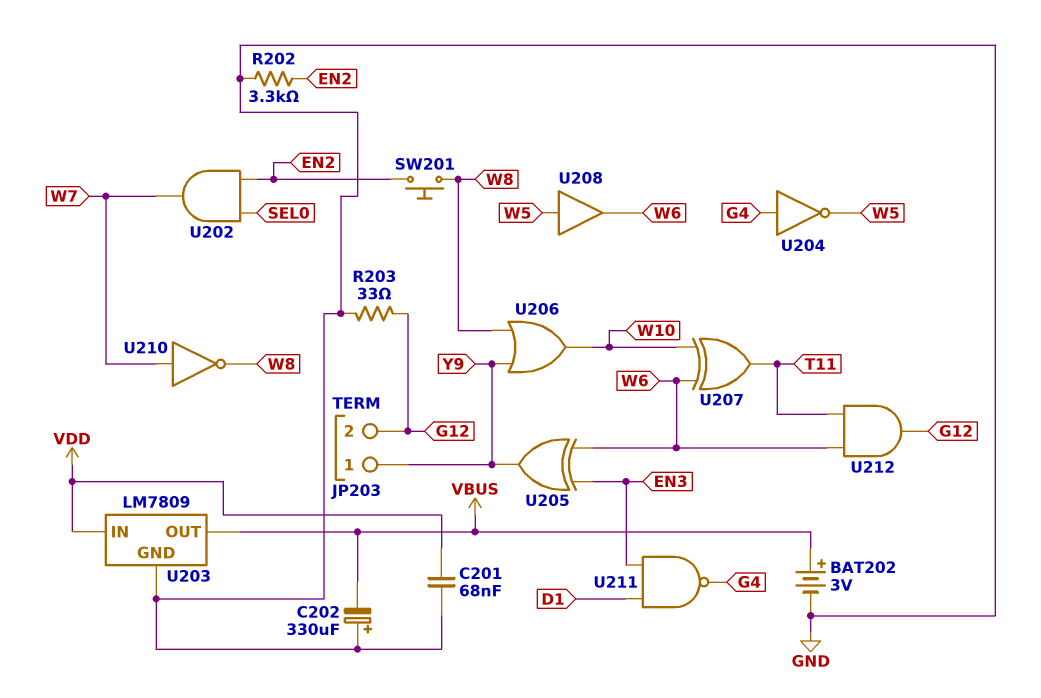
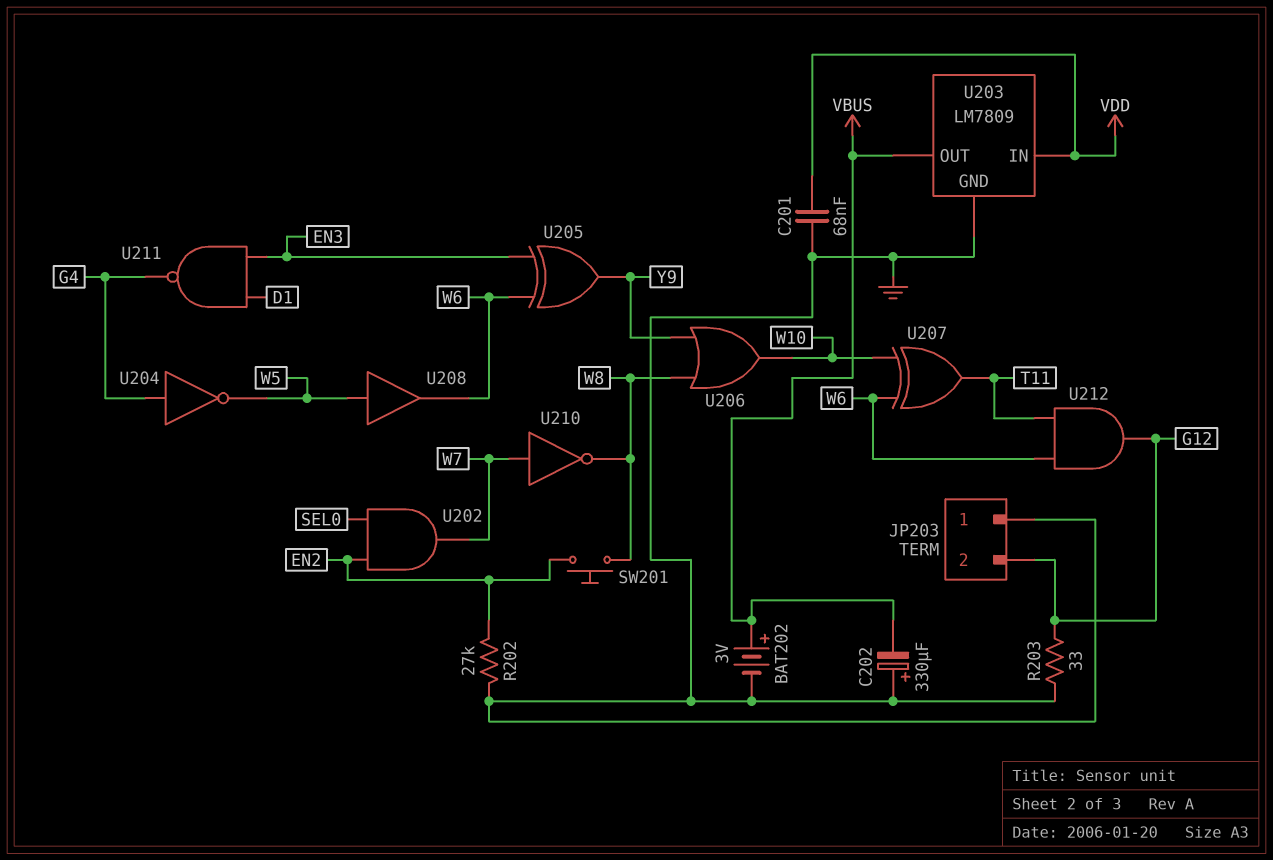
JP203 pin 1: Y9 -> GND
R202: 3.3k (EN2, GND) -> 27k (EN2, GND)

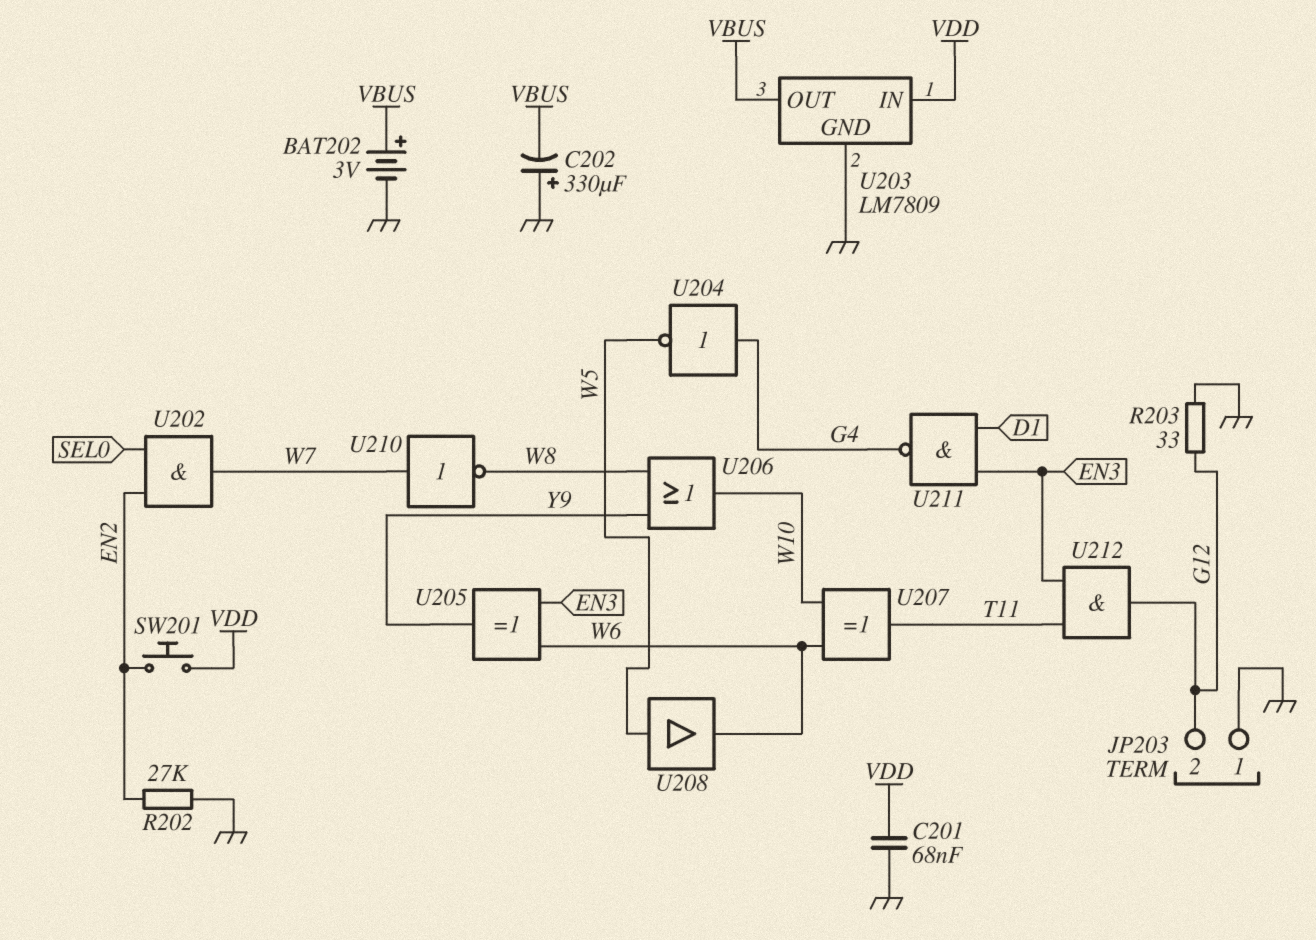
SW201: button (EN2, W8) -> button (EN2, VDD)
U212: AND (in T11, in W6, out G12) -> AND (in EN3, in T11, out G12)

